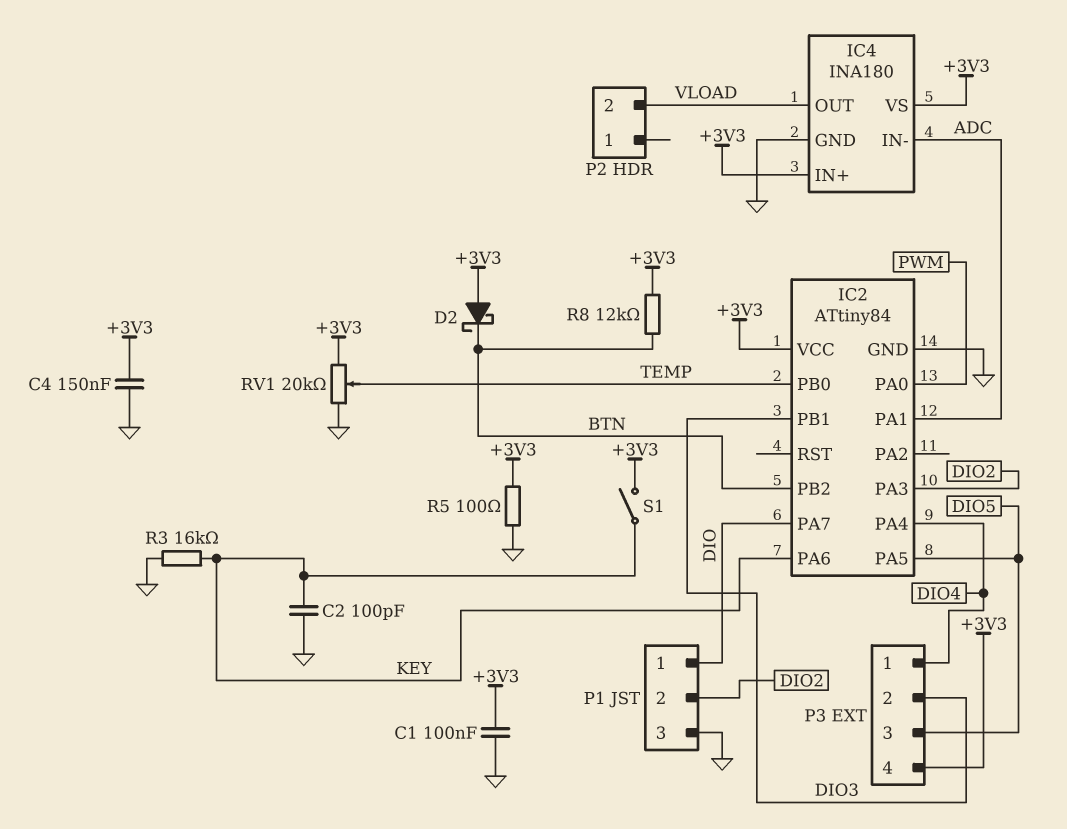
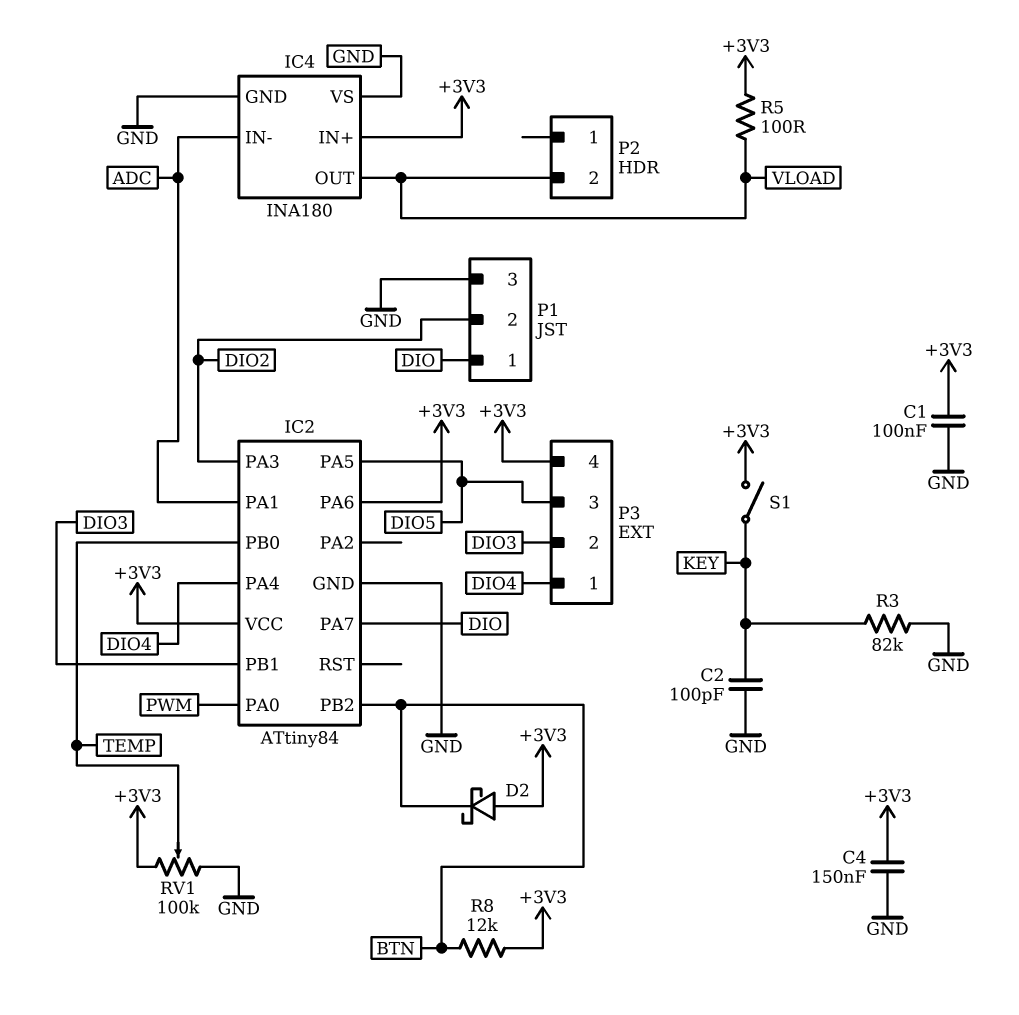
IC2 pin PA6: KEY -> +3V3
IC4 pin VS: +3V3 -> GND
R3: 16k (GND, KEY) -> 82k (GND, KEY)
R5: 100 (+3V3, GND) -> 100 (+3V3, VLOAD)
RV1: 20k (+3V3, GND, wiper TEMP) -> 100k (+3V3, GND, wiper TEMP)

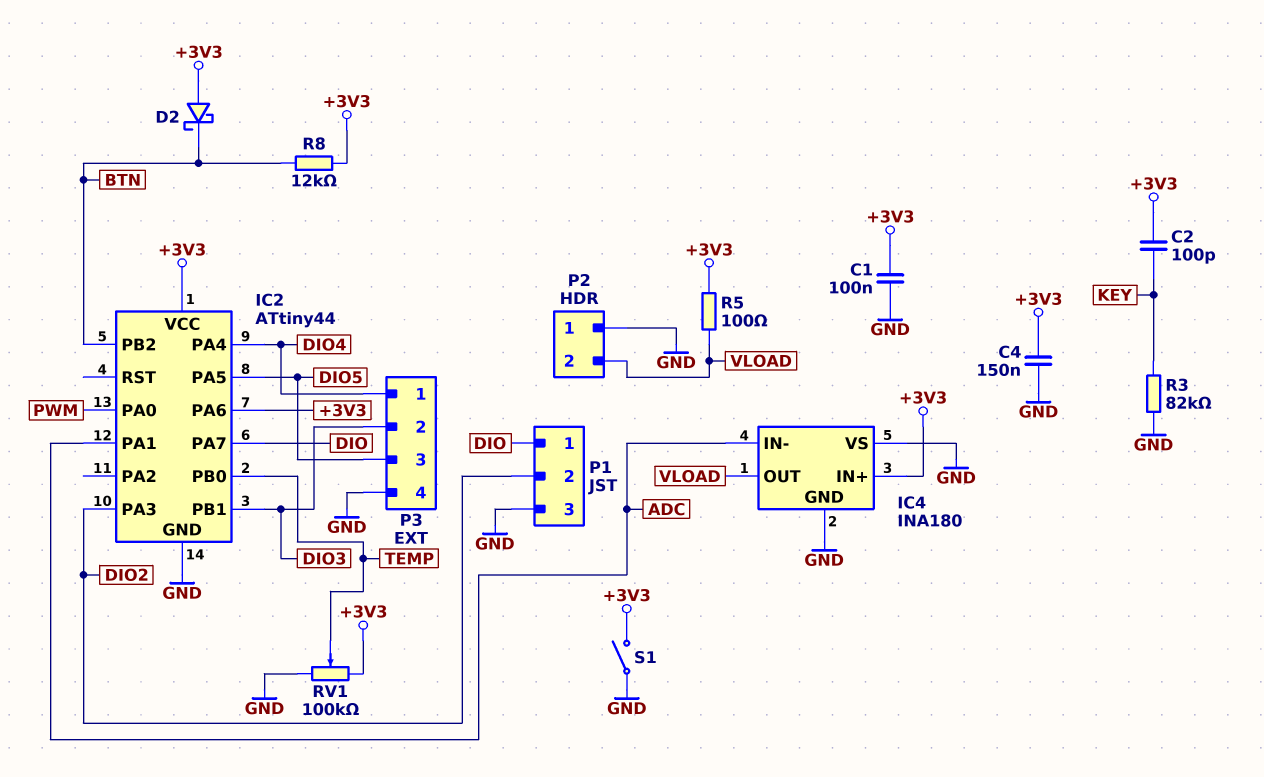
C2: 100pF (GND, KEY) -> 100pF (+3V3, KEY)
IC2: ATtiny84 -> ATtiny44
P2 pin 1: none -> GND
P3 pin 4: +3V3 -> GND
S1: switch (+3V3, KEY) -> switch (+3V3, GND)

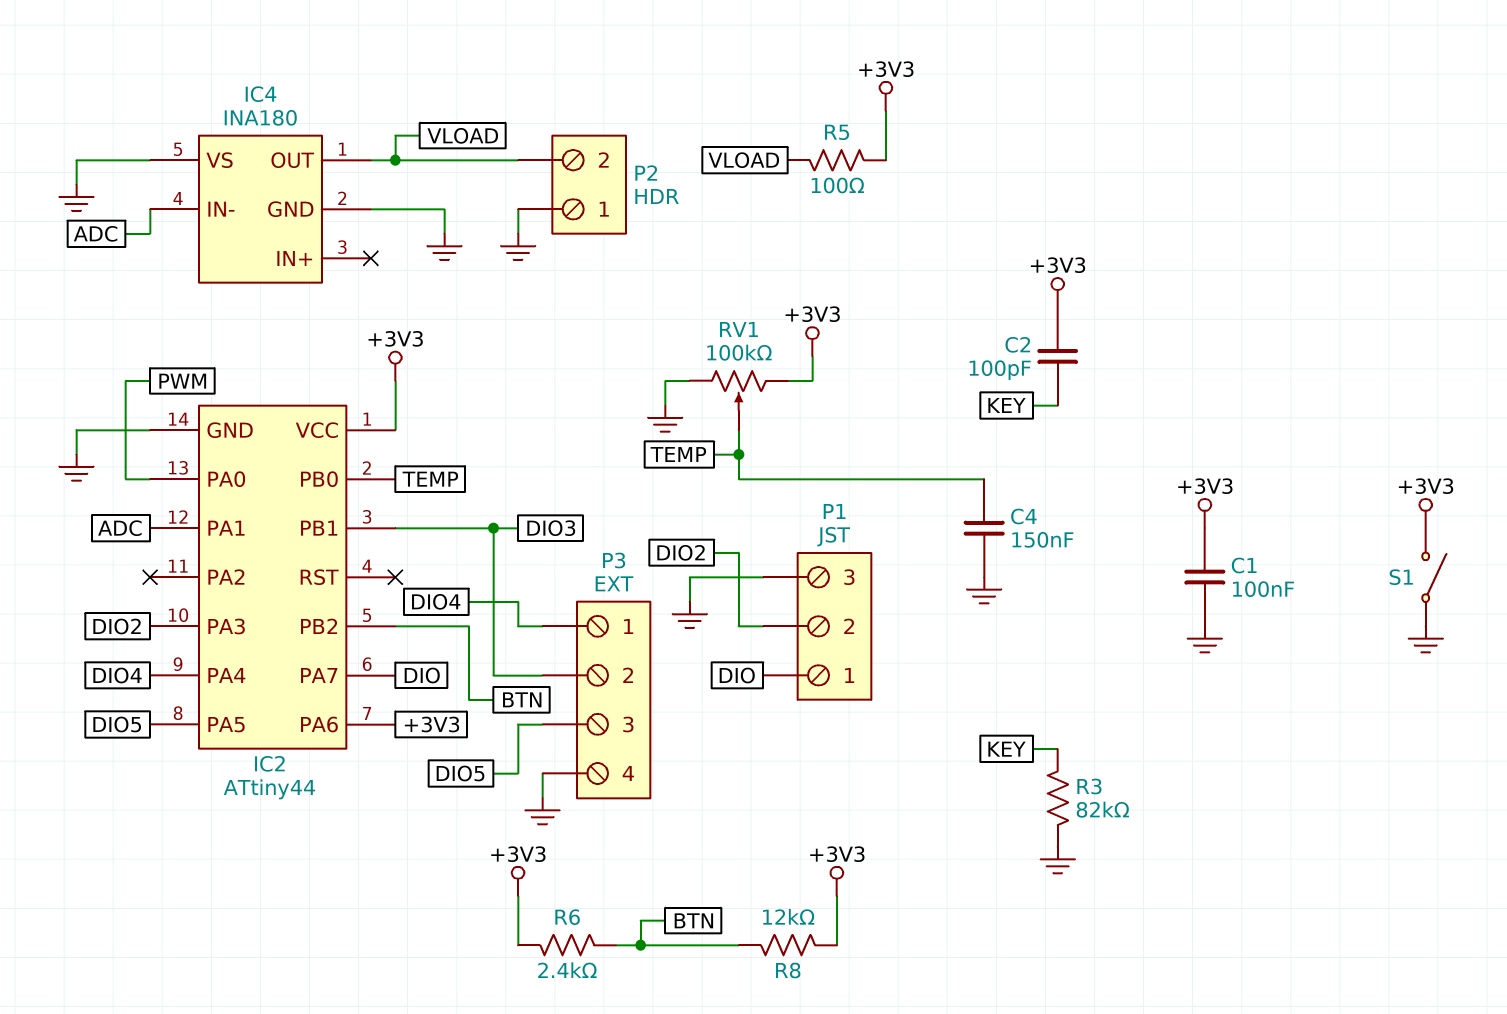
C4: 150nF (+3V3, GND) -> 150nF (GND, TEMP)
D2: schottky (A +3V3, K BTN) -> none
IC4 pin IN+: +3V3 -> none
R6: none -> 2.4k (+3V3, BTN)

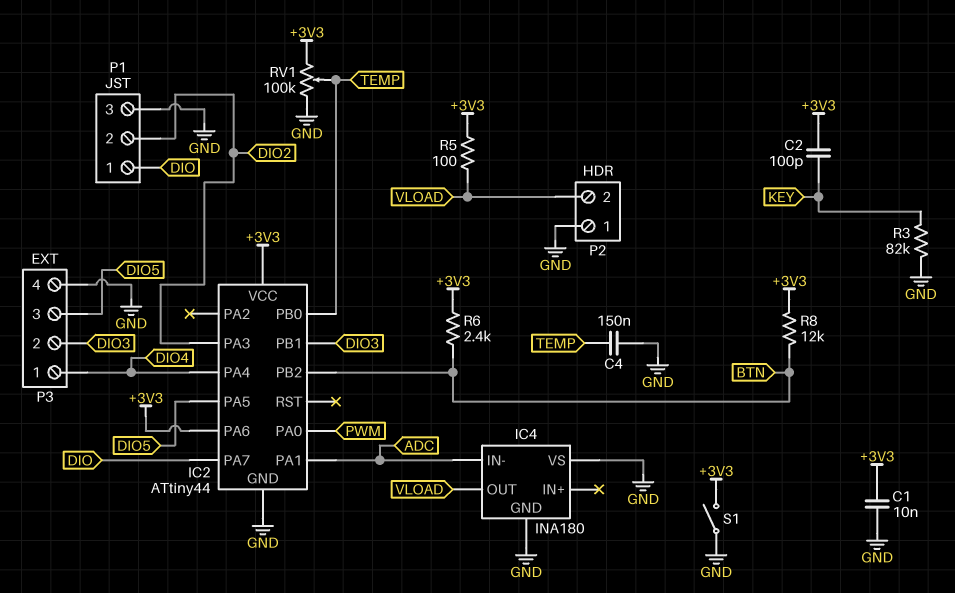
C1: 100nF (+3V3, GND) -> 10nF (+3V3, GND)

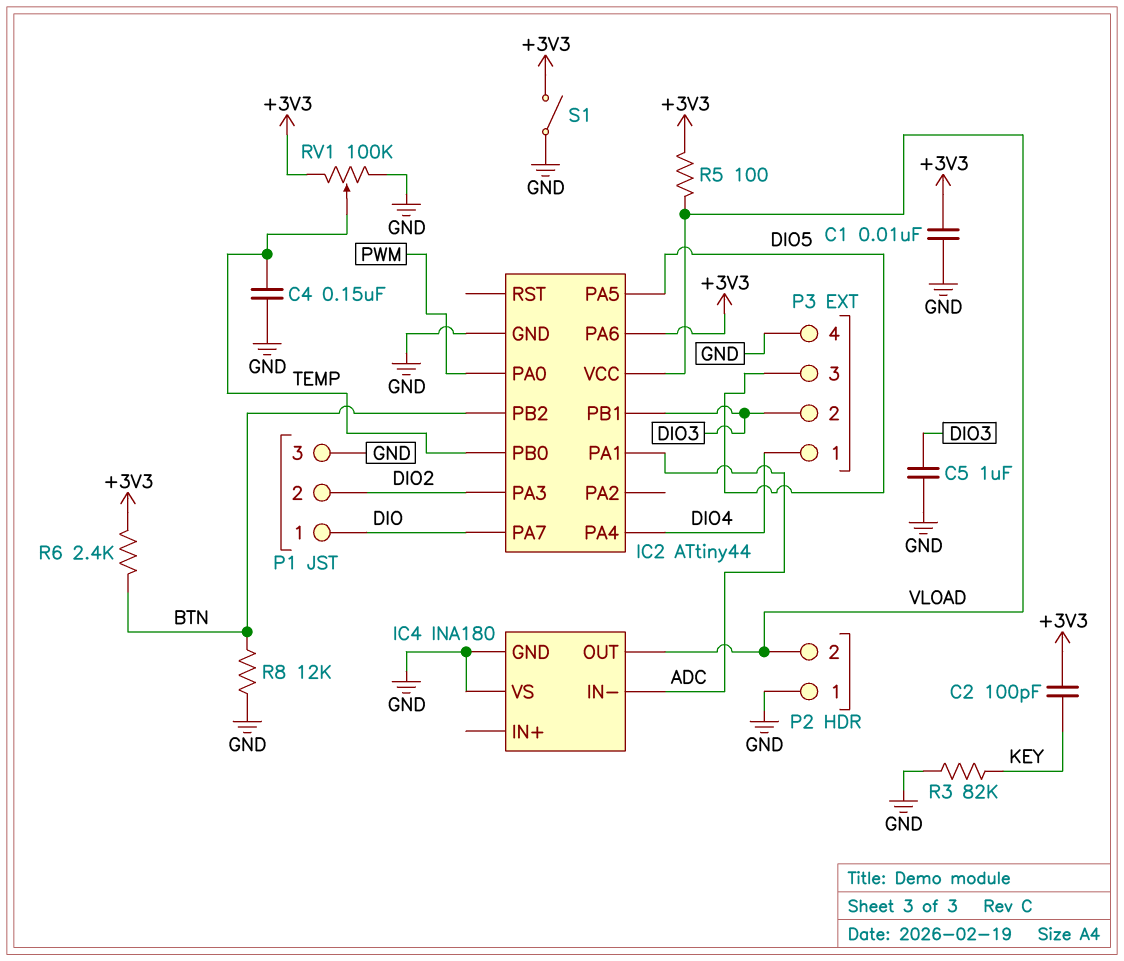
C5: none -> 1uF (DIO3, GND)
IC2 pin VCC: +3V3 -> VLOAD
R8: 12k (+3V3, BTN) -> 12k (BTN, GND)

